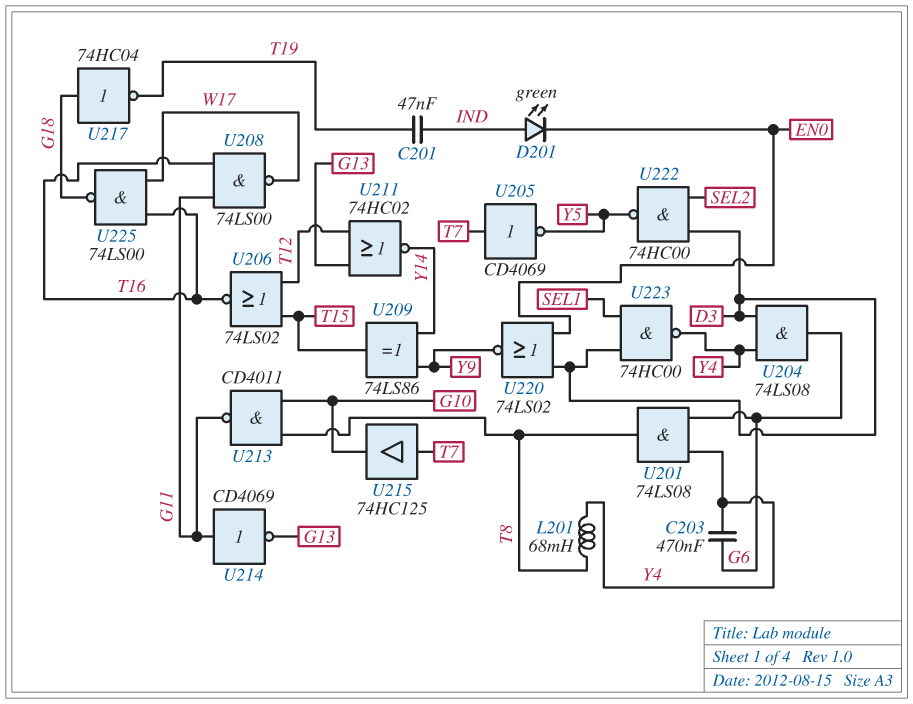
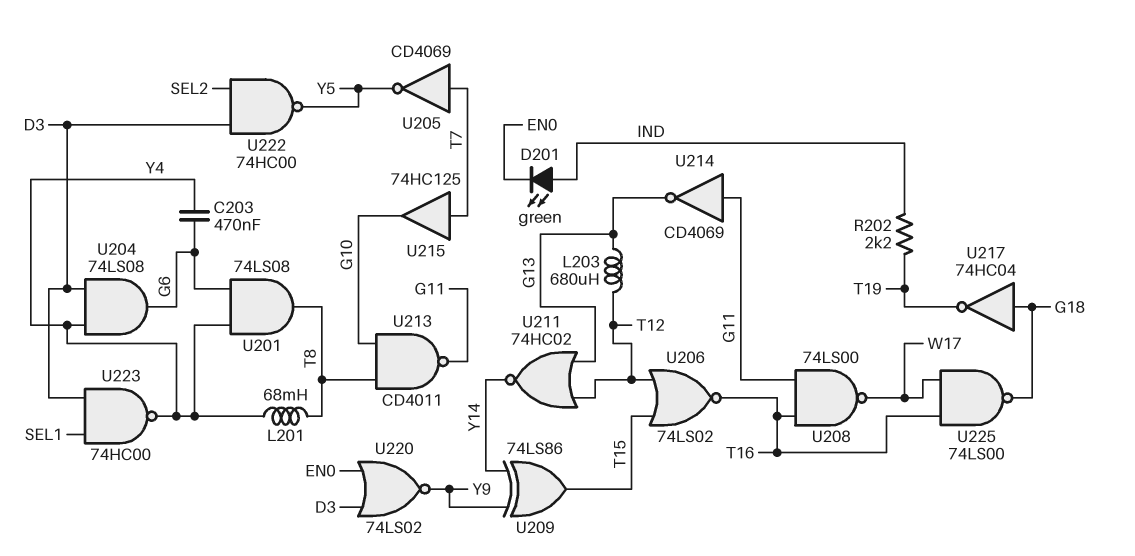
C201: 47nF (IND, T19) -> none
L203: none -> 680uH (G13, T12)
R202: none -> 2.2k (IND, T19)

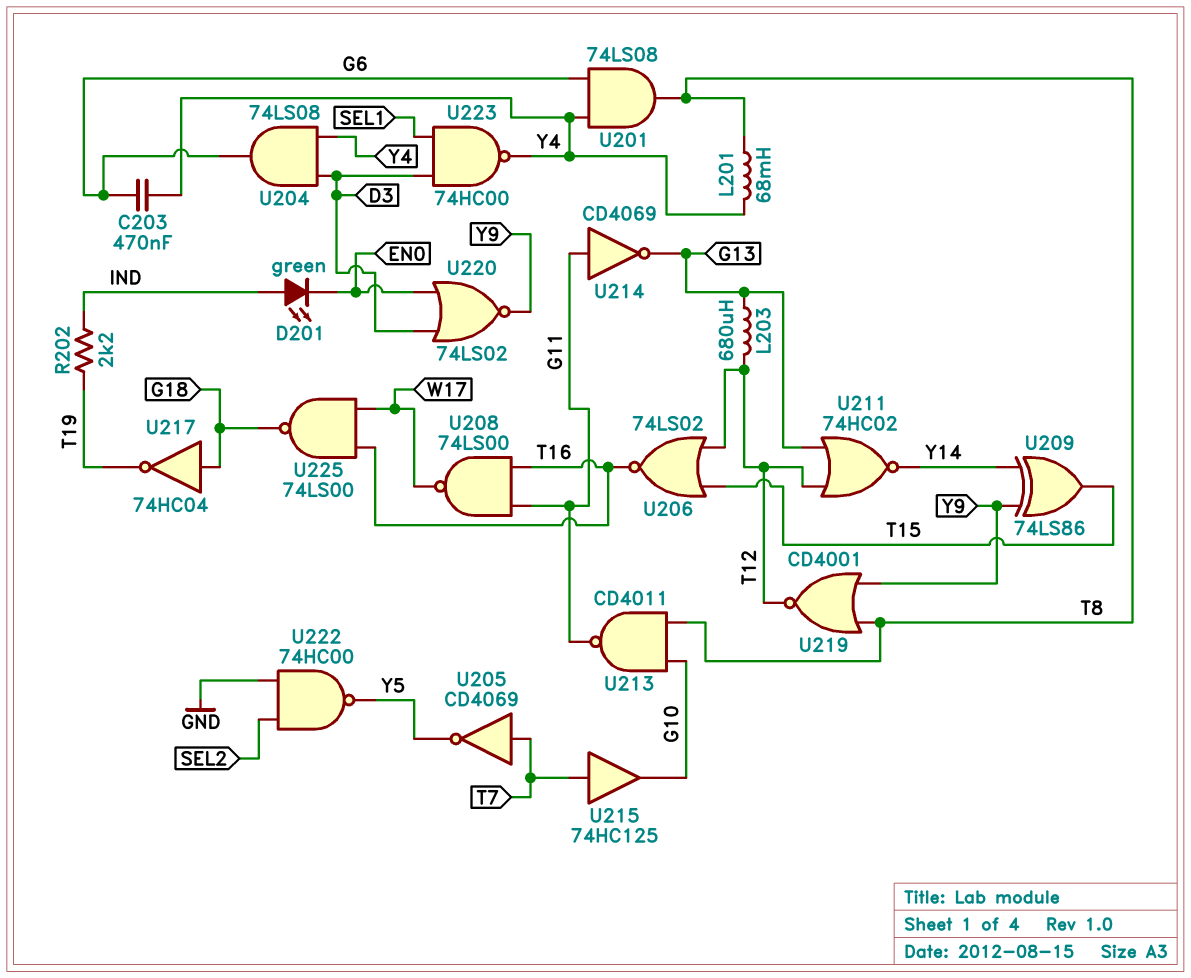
U219: none -> NOR CD4001 (in T8, in Y9, out T12)
U222: NAND 74HC00 (in D3, in SEL2, out Y5) -> NAND 74HC00 (in GND, in SEL2, out Y5)

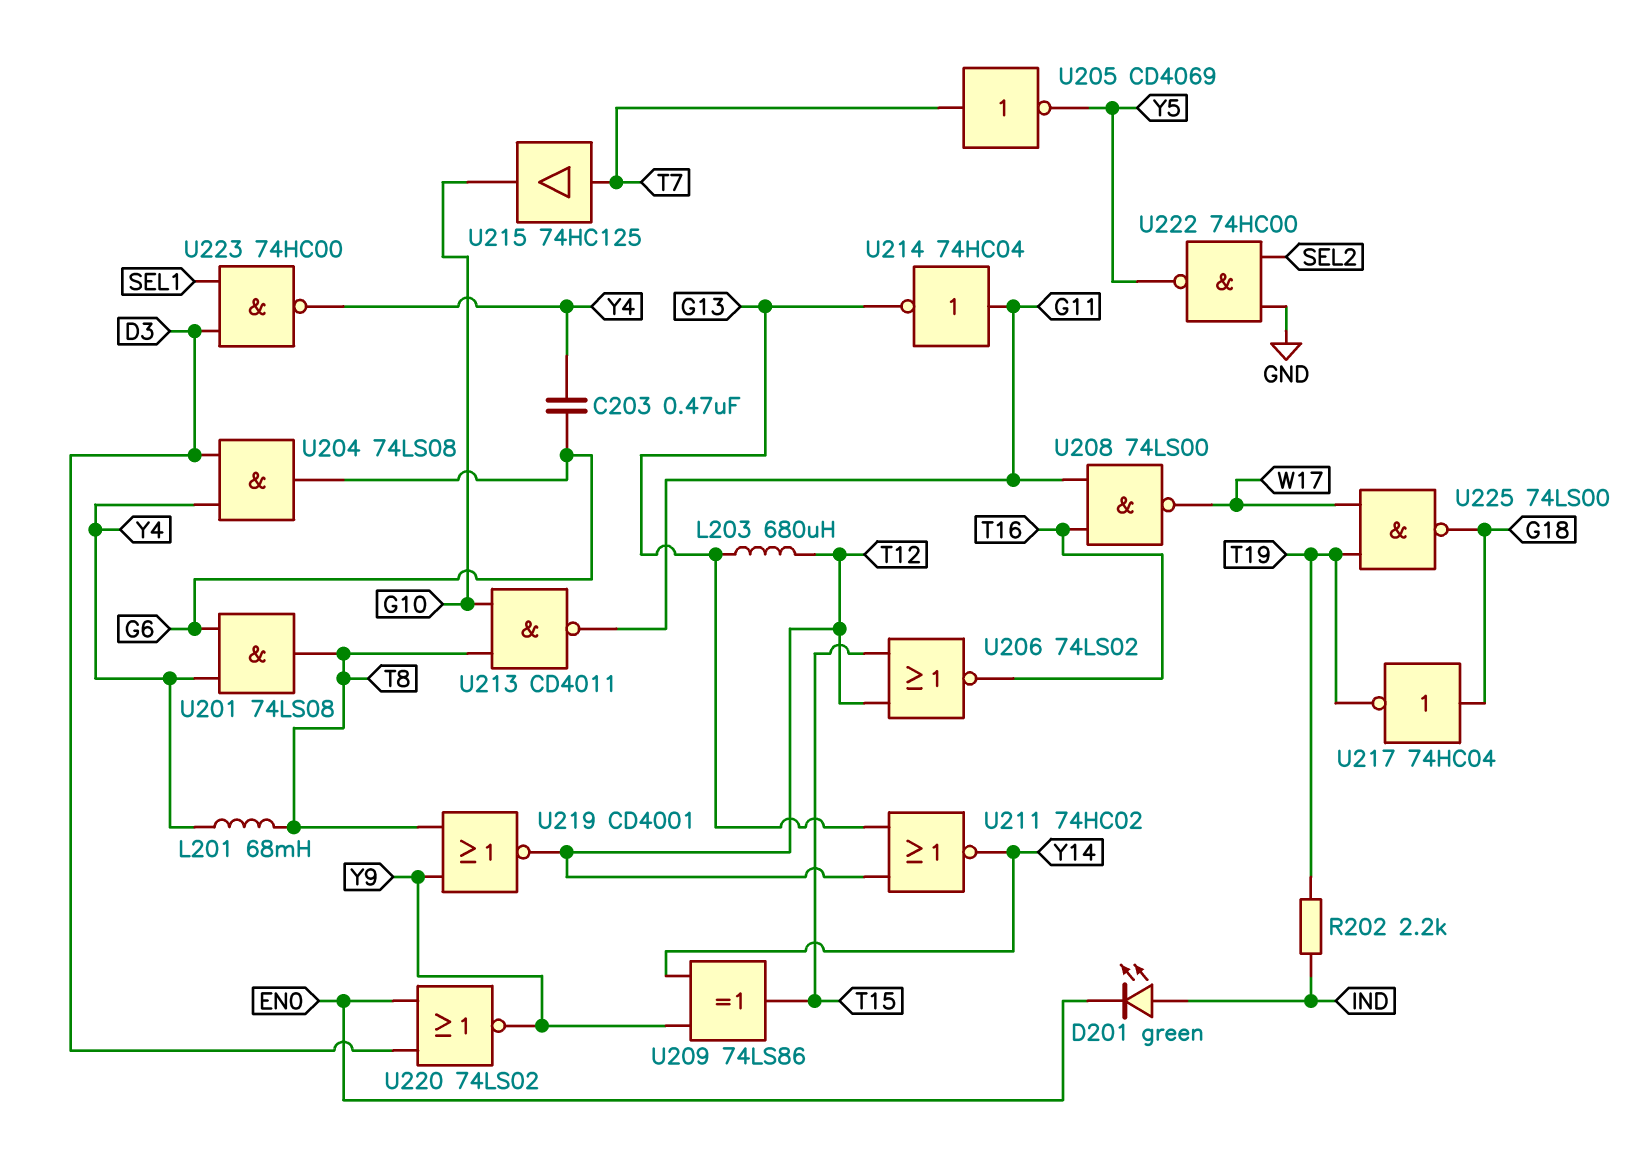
U214: NOT CD4069 (in G11, out G13) -> NOT 74HC04 (in G11, out G13)
U225: NAND 74LS00 (in T16, in W17, out G18) -> NAND 74LS00 (in T19, in W17, out G18)

